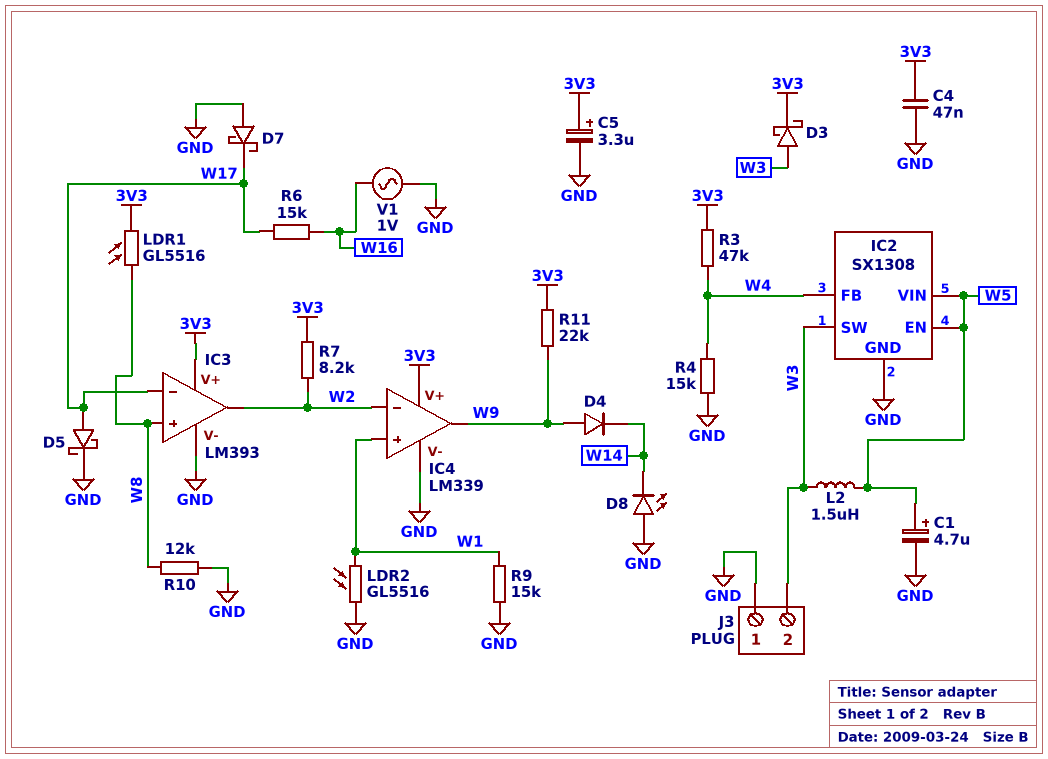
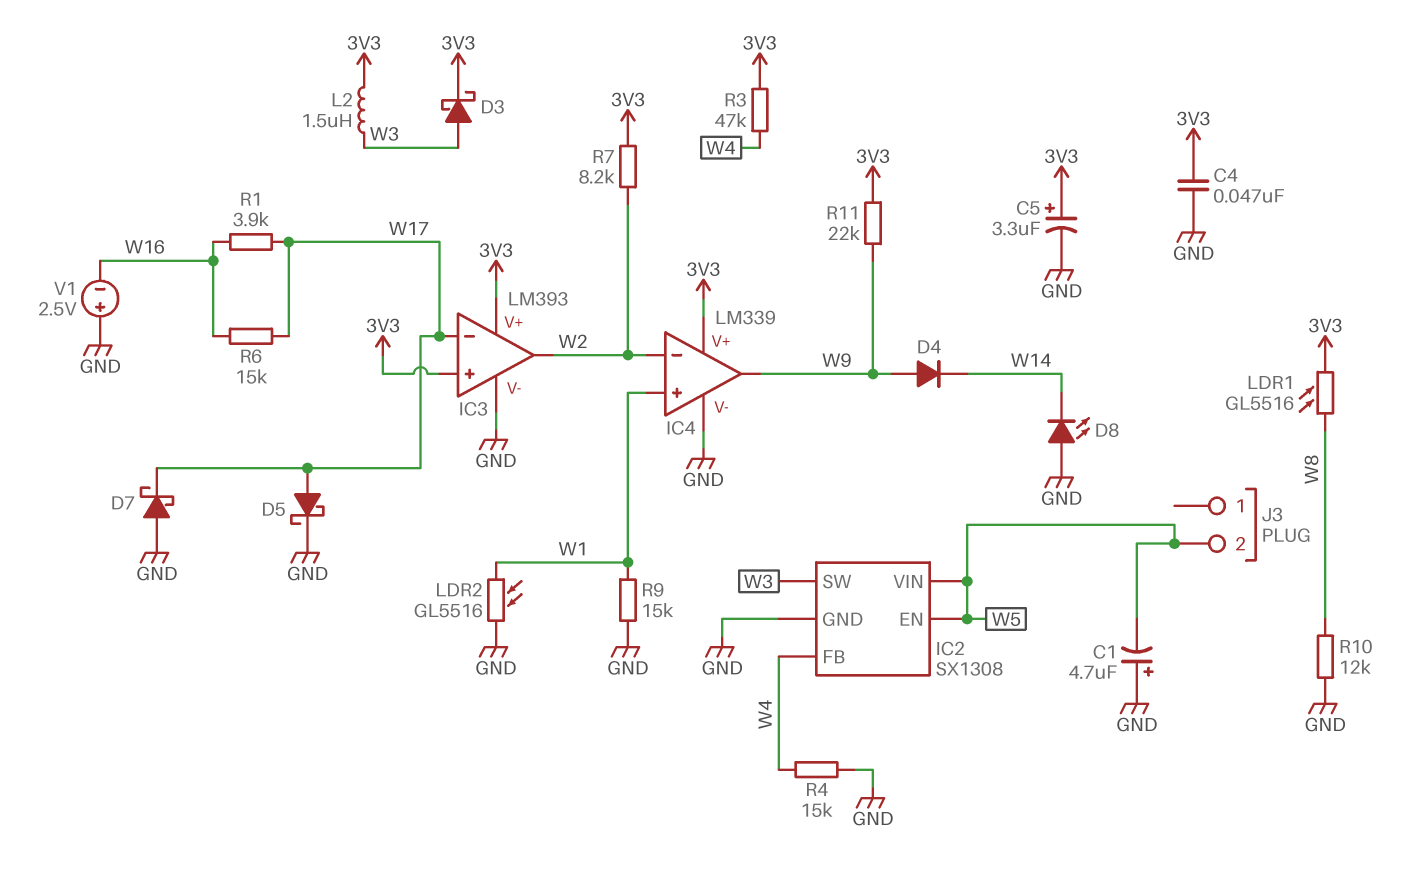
C1: 4.7uF (plus W5, minus GND) -> 4.7uF (plus GND, minus W5)
IC3 pin in+: W8 -> 3V3
J3 pin 1: GND -> none
J3 pin 2: W3 -> W5
L2: 1.5uH (W3, W5) -> 1.5uH (3V3, W3)
R1: none -> 3.9k (W16, W17)
V1: AC 1V (GND, W16) -> 2.5V (plus GND, minus W16)

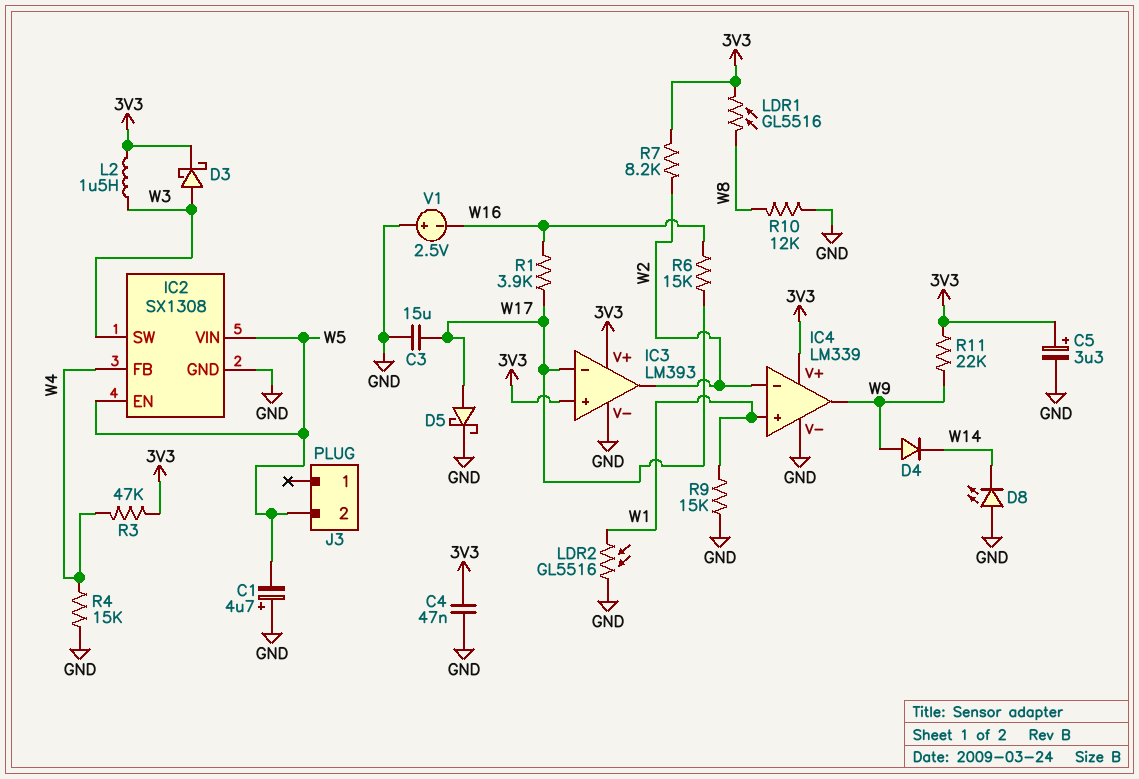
C3: none -> 15uF (GND, W17)
D7: schottky (A GND, K W17) -> none

